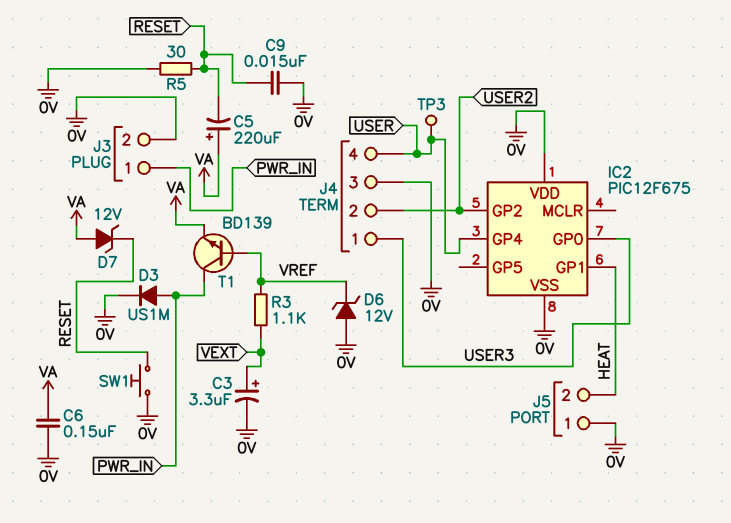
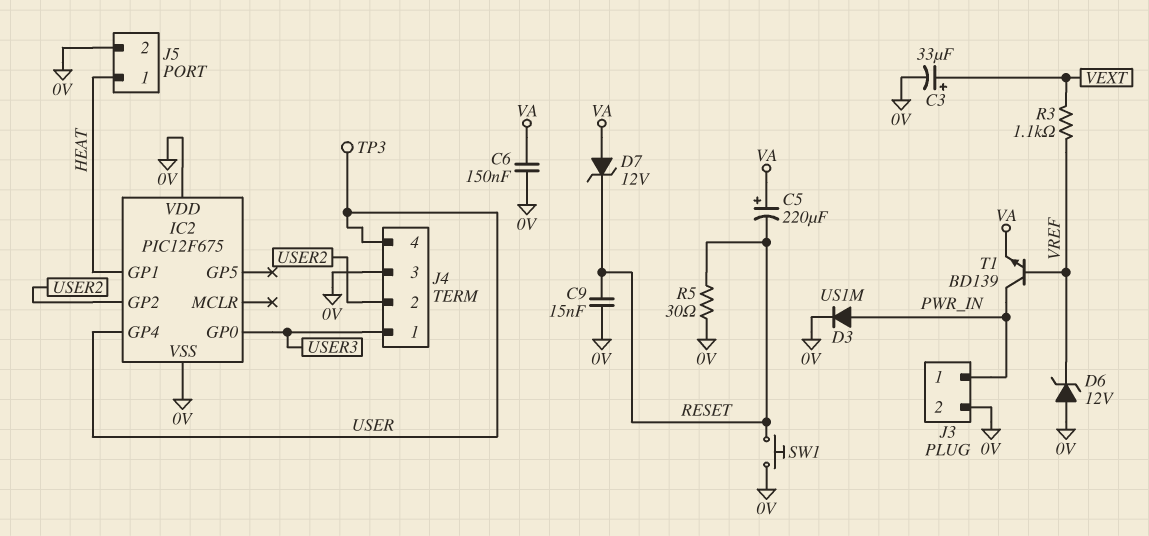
C3: 3.3uF (plus VEXT, minus 0V) -> 33uF (plus VEXT, minus 0V)
J5 pin 1: 0V -> HEAT
J5 pin 2: HEAT -> 0V

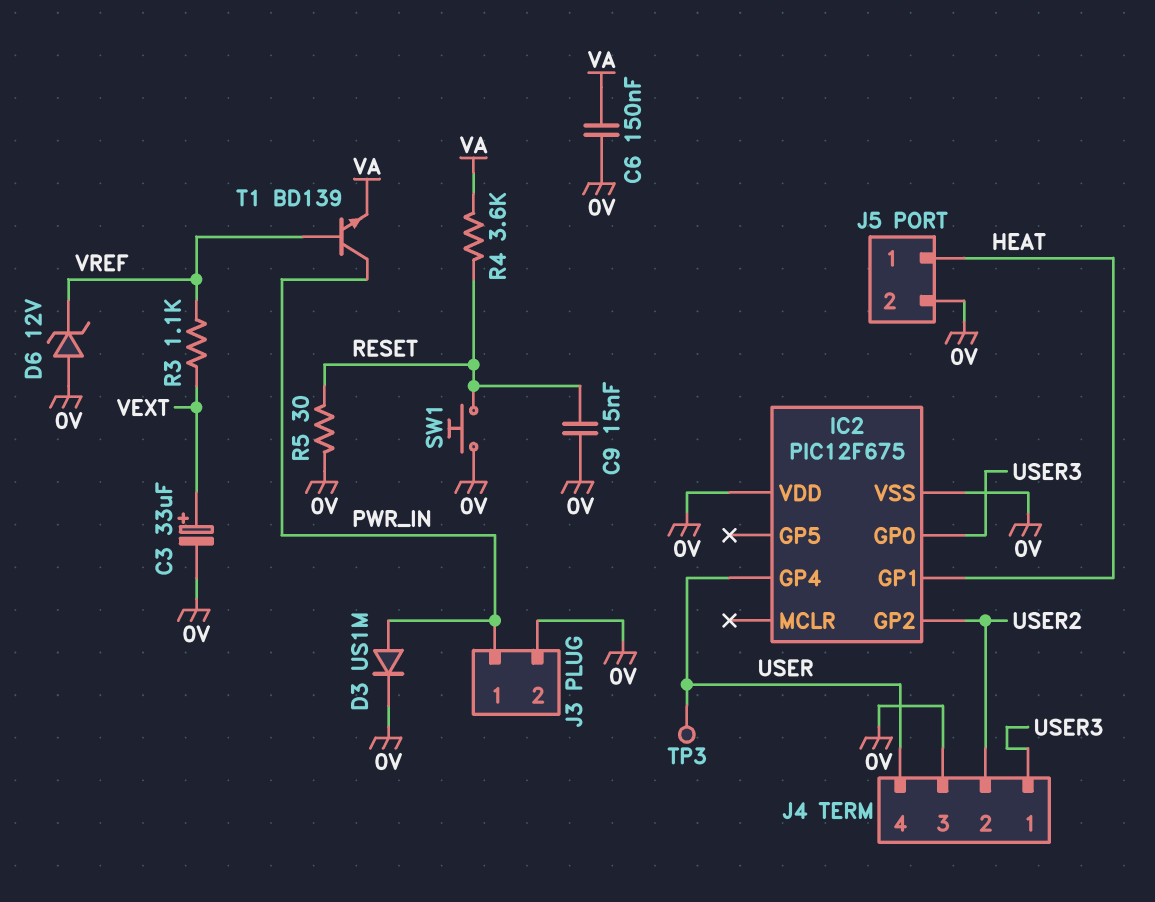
C5: 220uF (plus VA, minus RESET) -> none
D7: zener 12V (A VA, K RESET) -> none
R4: none -> 3.6k (RESET, VA)

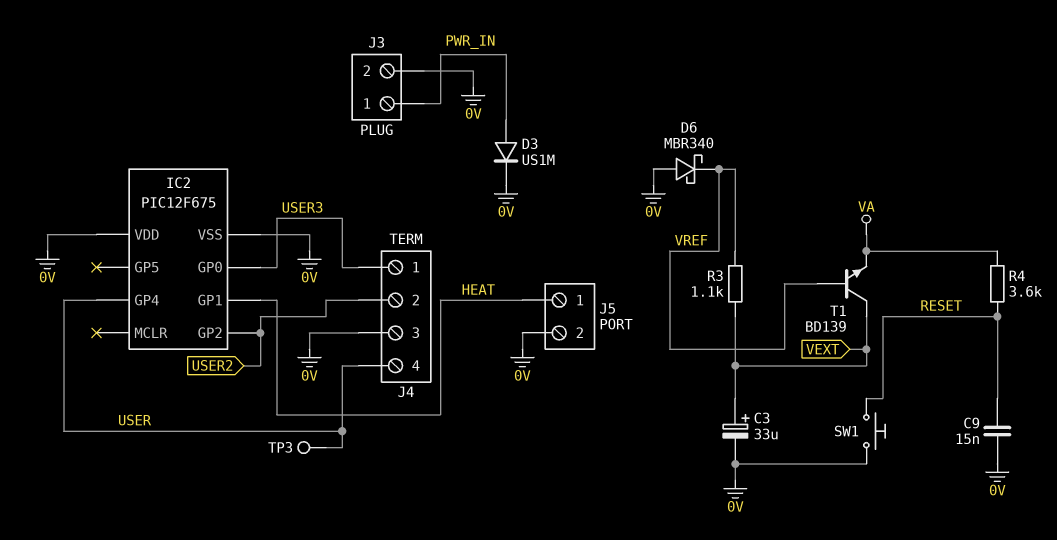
C6: 150nF (0V, VA) -> none
D6: zener 12V (A 0V, K VREF) -> schottky MBR340 (A 0V, K VREF)
R5: 30 (0V, RESET) -> none
T1: NPN BD139 (B VREF, C PWR_IN, E VA) -> NPN BD139 (B VREF, C VEXT, E VA)

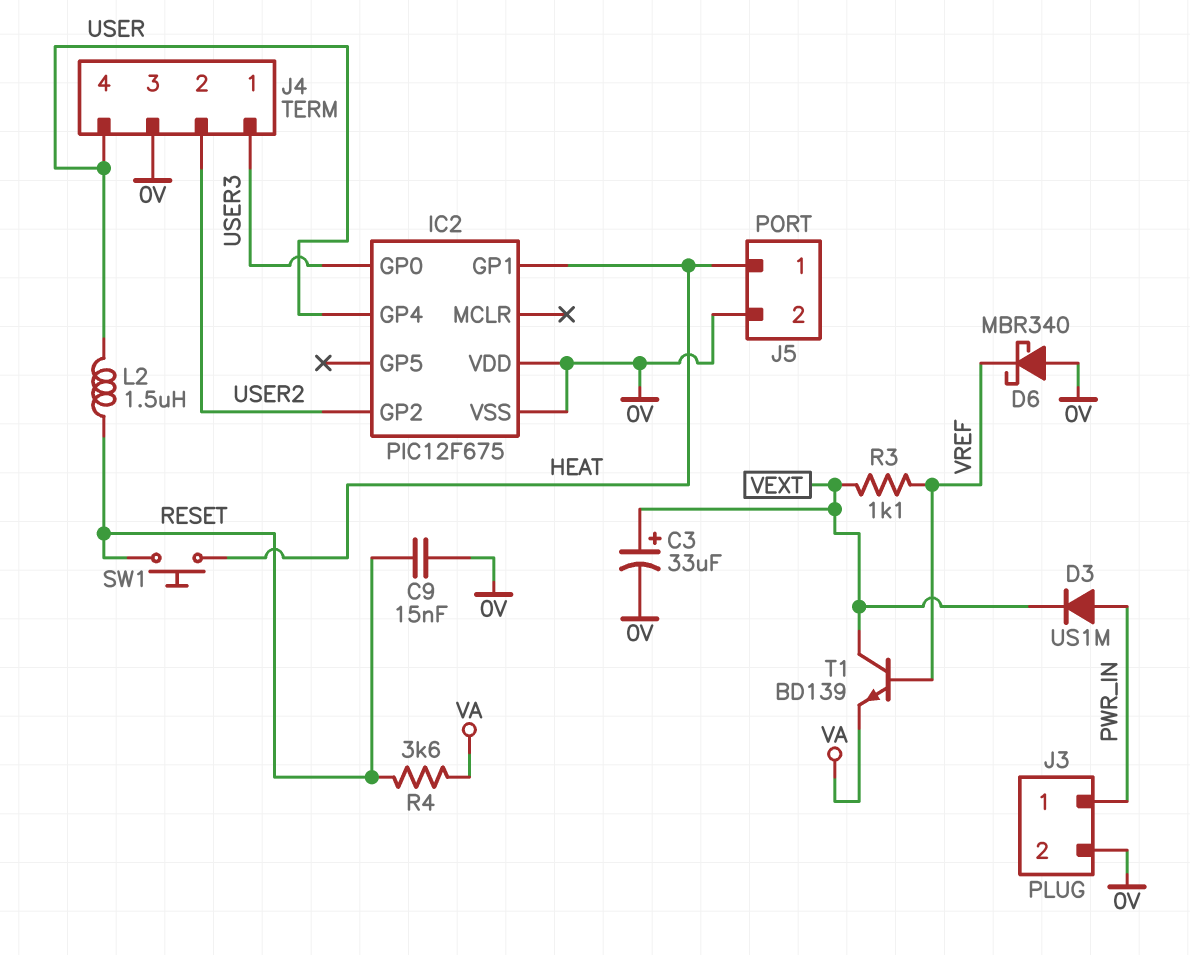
D3: diode US1M (A PWR_IN, K 0V) -> diode US1M (A PWR_IN, K VEXT)
L2: none -> 1.5uH (RESET, USER)
SW1: button (0V, RESET) -> button (HEAT, RESET)
TP3: test point (USER) -> none

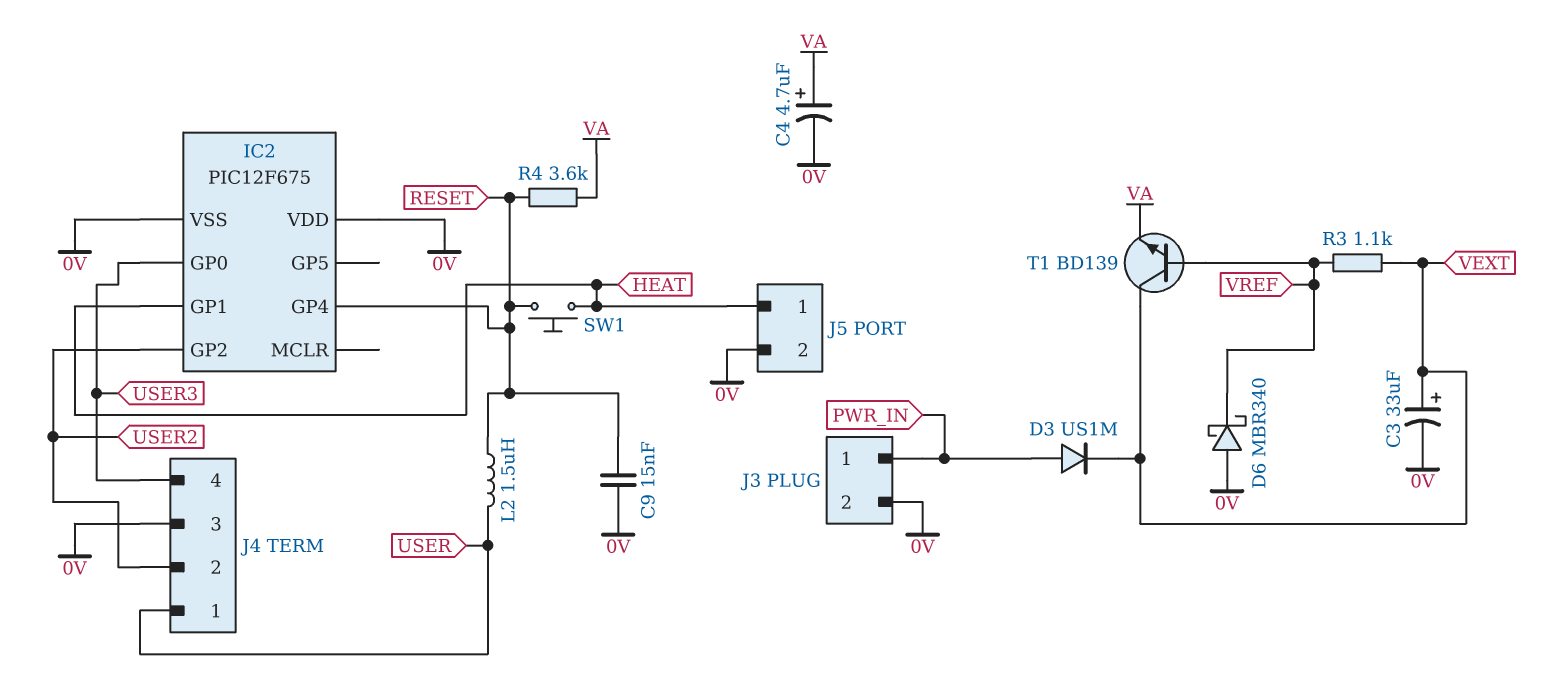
C4: none -> 4.7uF (plus VA, minus 0V)
IC2 pin GP4: USER -> RESET
J4 pin 1: USER3 -> USER
J4 pin 4: USER -> USER3

